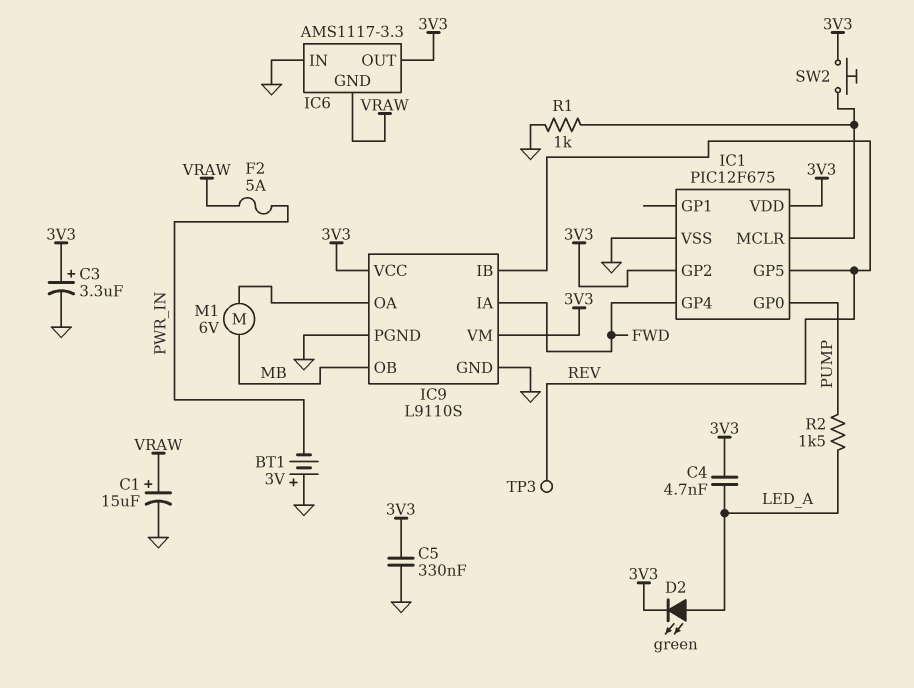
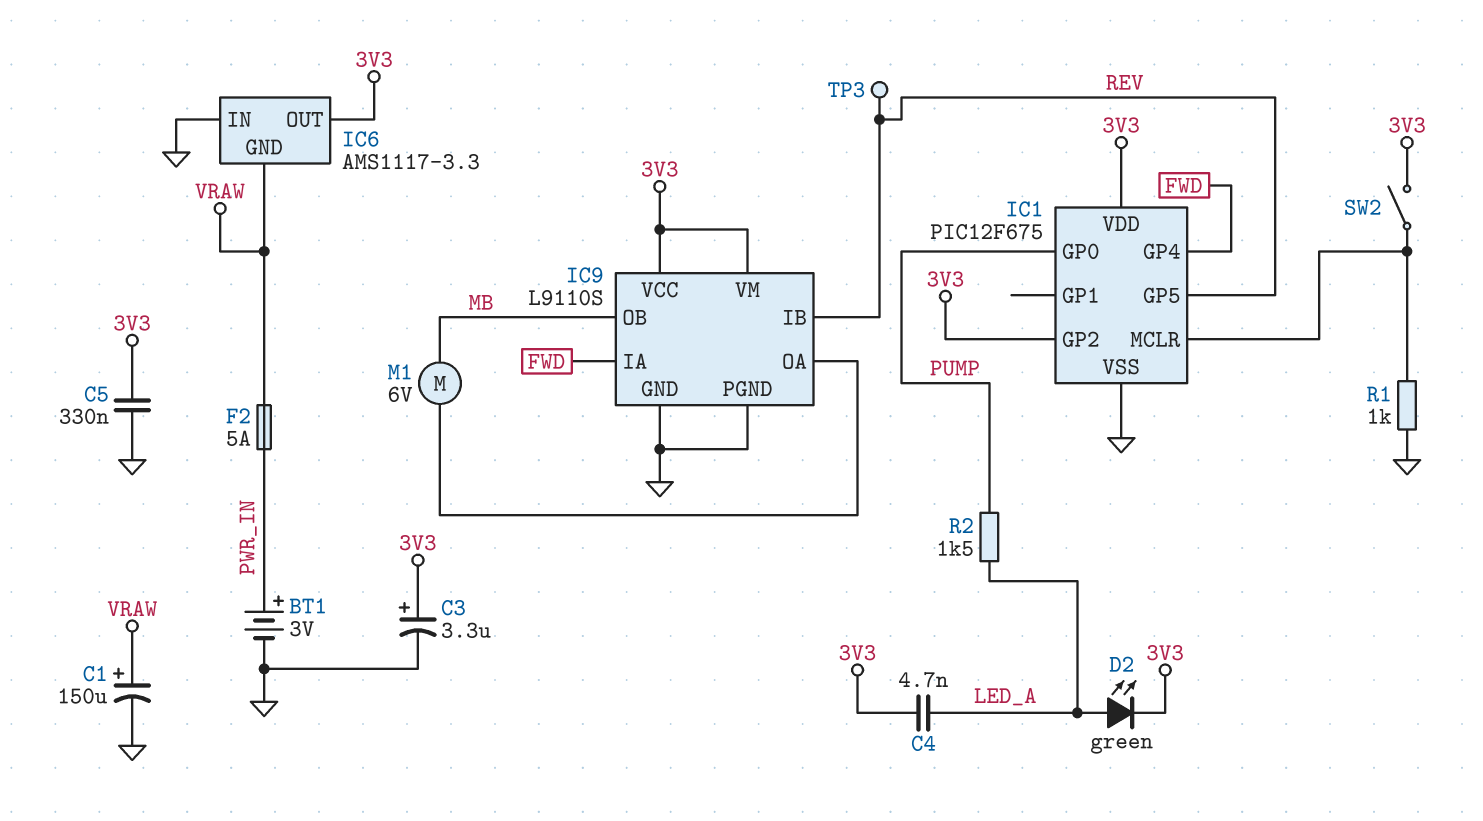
BT1: 3V (plus GND, minus PWR_IN) -> 3V (plus PWR_IN, minus GND)
C1: 15uF (plus VRAW, minus GND) -> 150uF (plus VRAW, minus GND)
SW2: button (3V3, IC1/MCLR) -> switch (3V3, IC1/MCLR)

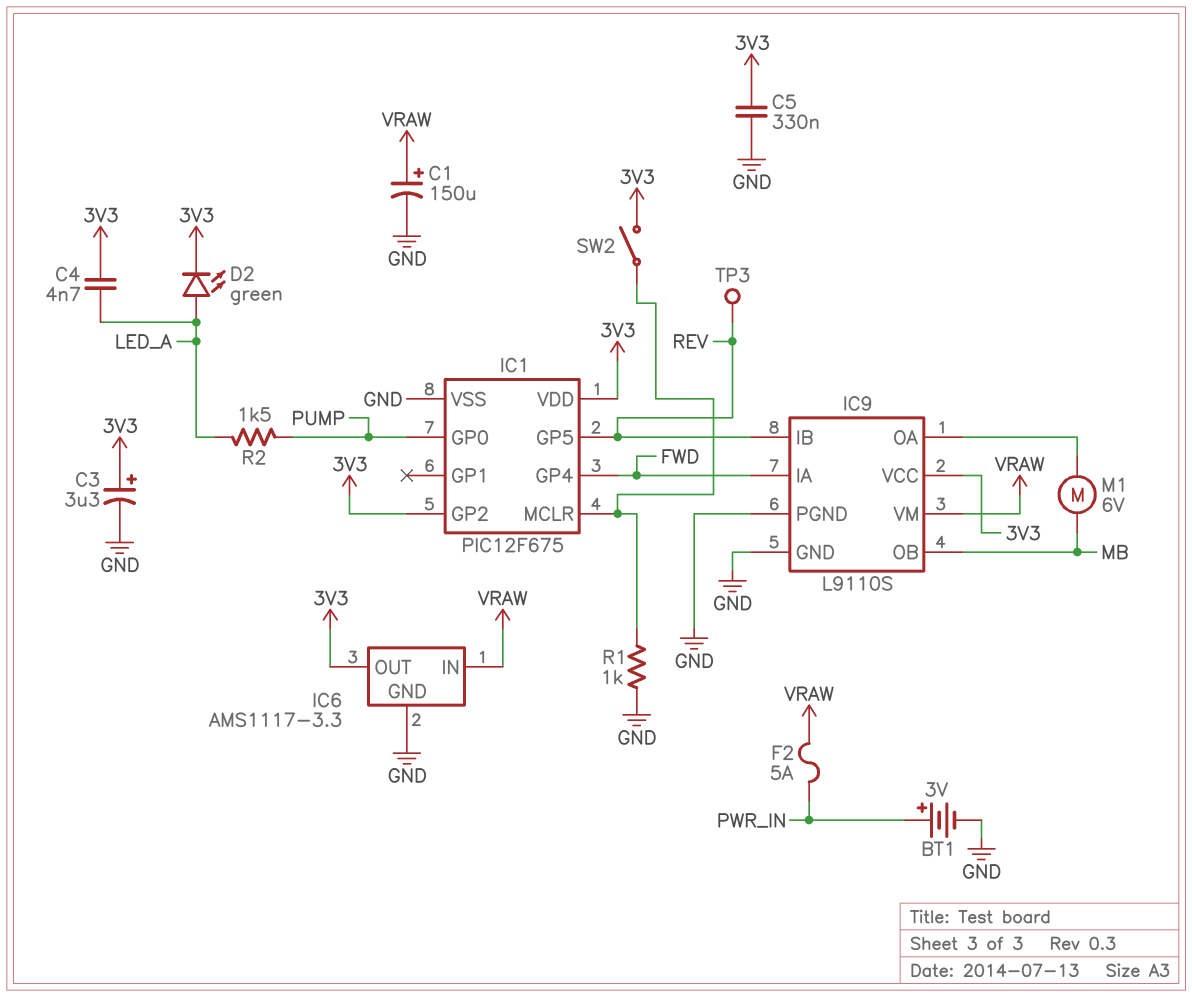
IC6 pin GND: VRAW -> GND
IC6 pin IN: GND -> VRAW
IC9 pin VM: 3V3 -> VRAW

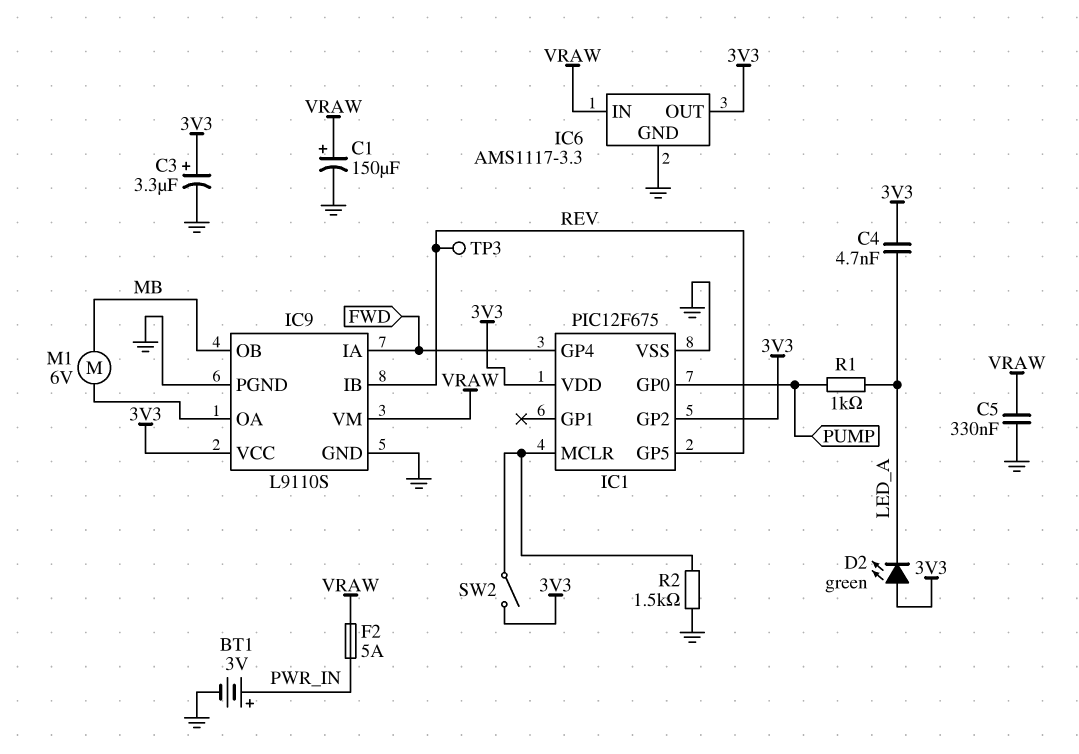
C5: 330nF (3V3, GND) -> 330nF (GND, VRAW)
D2: LED green (A LED_A, K 3V3) -> LED green (A 3V3, K LED_A)
R1: 1k (GND, IC1/MCLR) -> 1k (LED_A, PUMP)
R2: 1.5k (LED_A, PUMP) -> 1.5k (GND, IC1/MCLR)

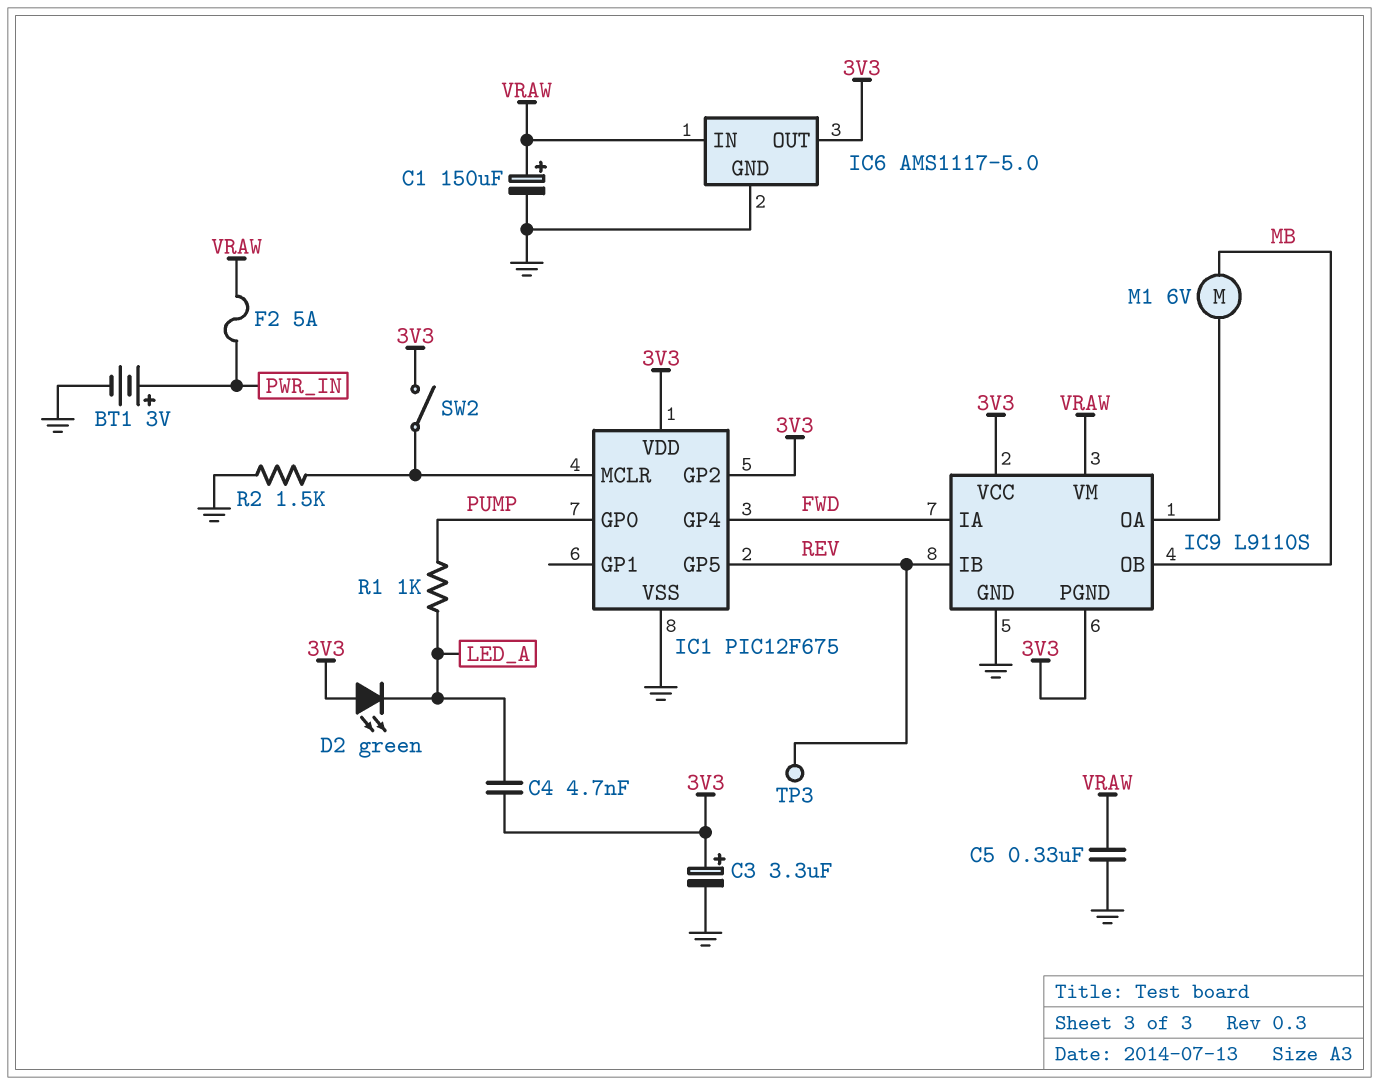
IC6: AMS1117-3.3 -> AMS1117-5.0
IC9 pin PGND: GND -> 3V3

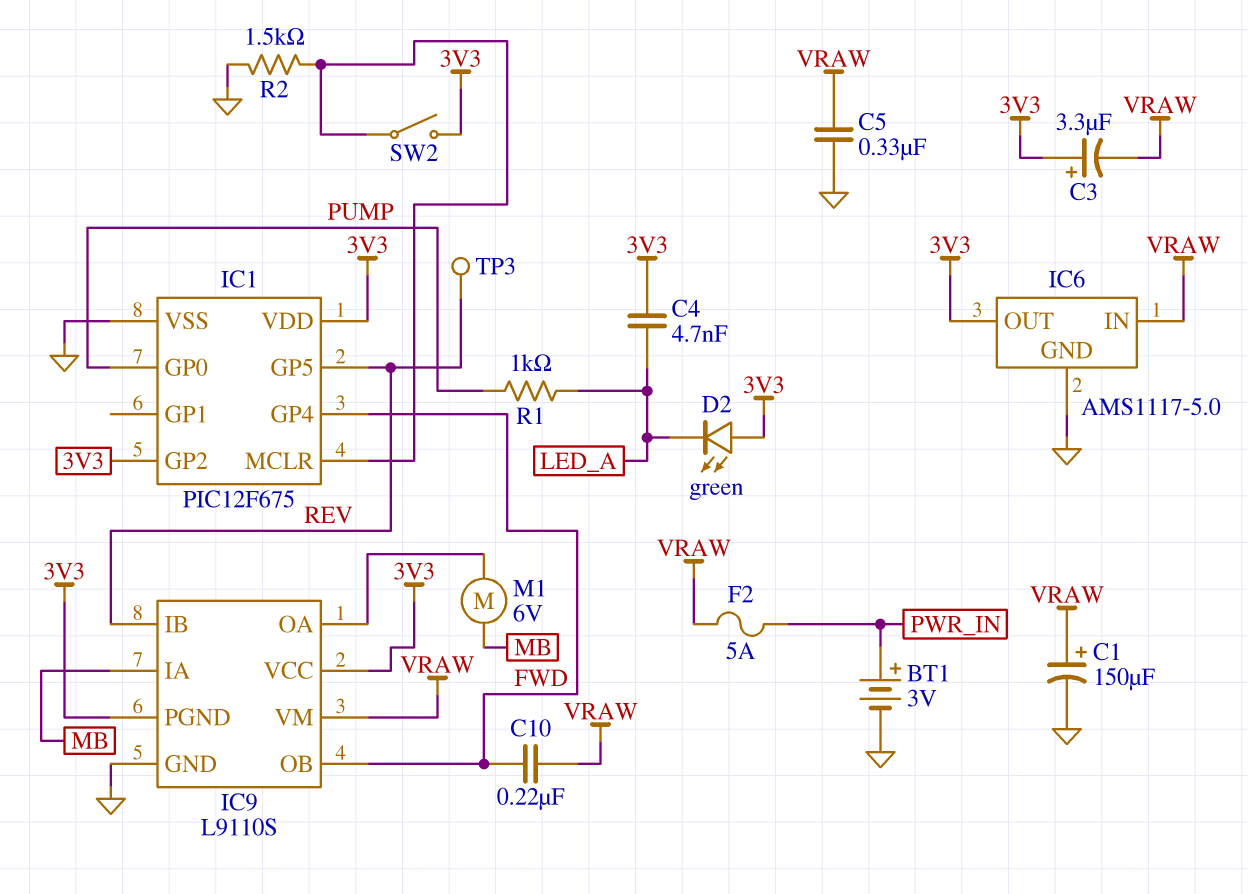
C3: 3.3uF (plus 3V3, minus GND) -> 3.3uF (plus 3V3, minus VRAW)
C10: none -> 220nF (FWD, VRAW)
IC9 pin IA: FWD -> MB
IC9 pin OB: MB -> FWD

